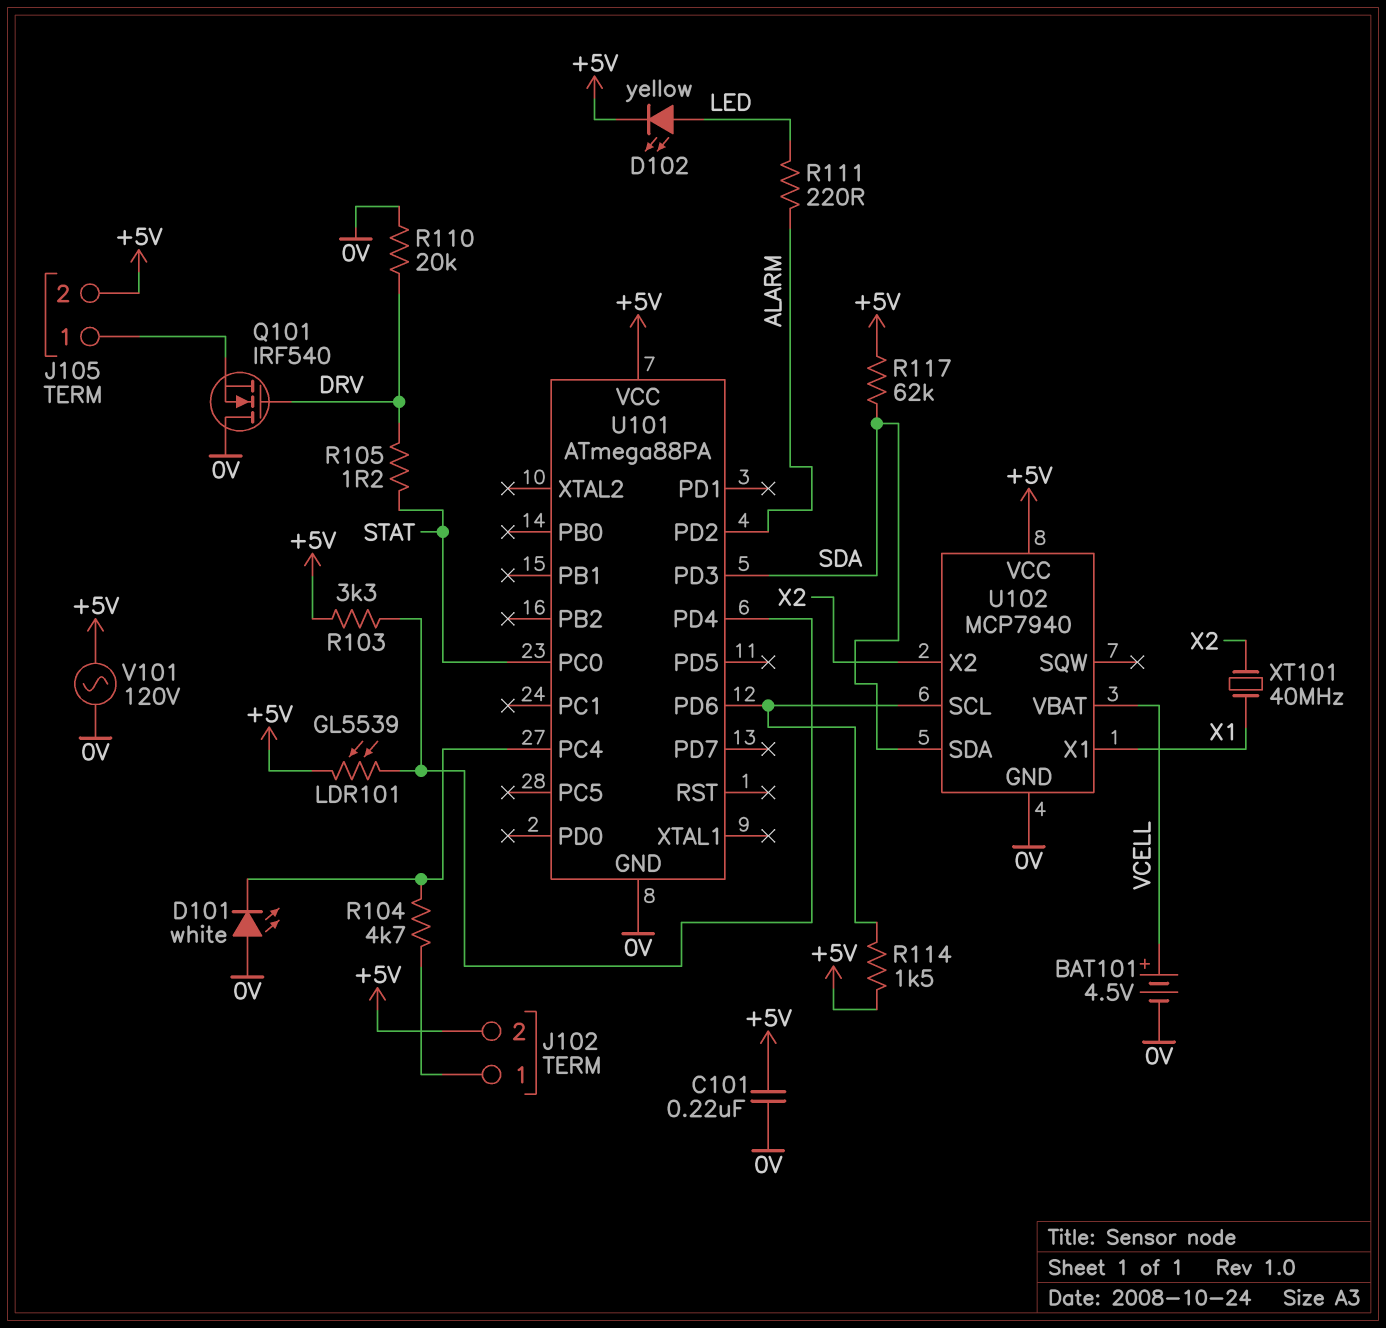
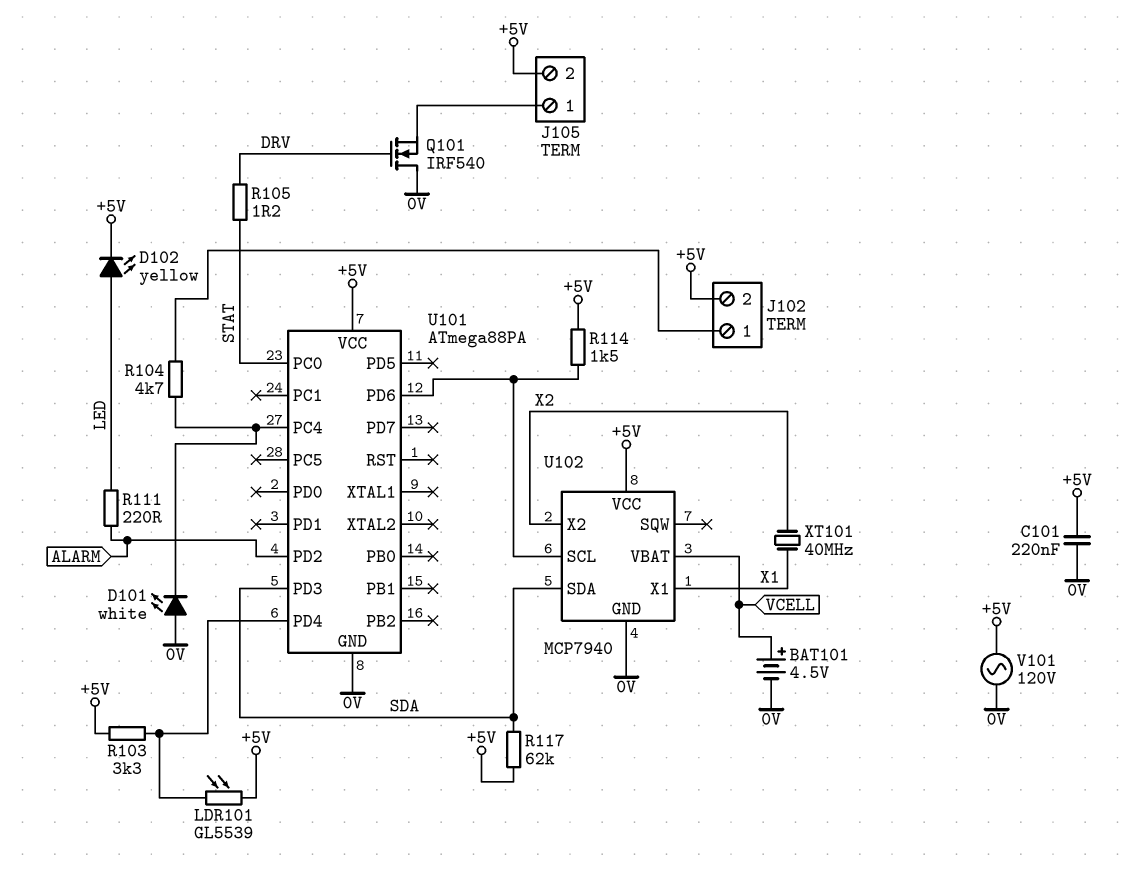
R110: 20k (0V, DRV) -> none

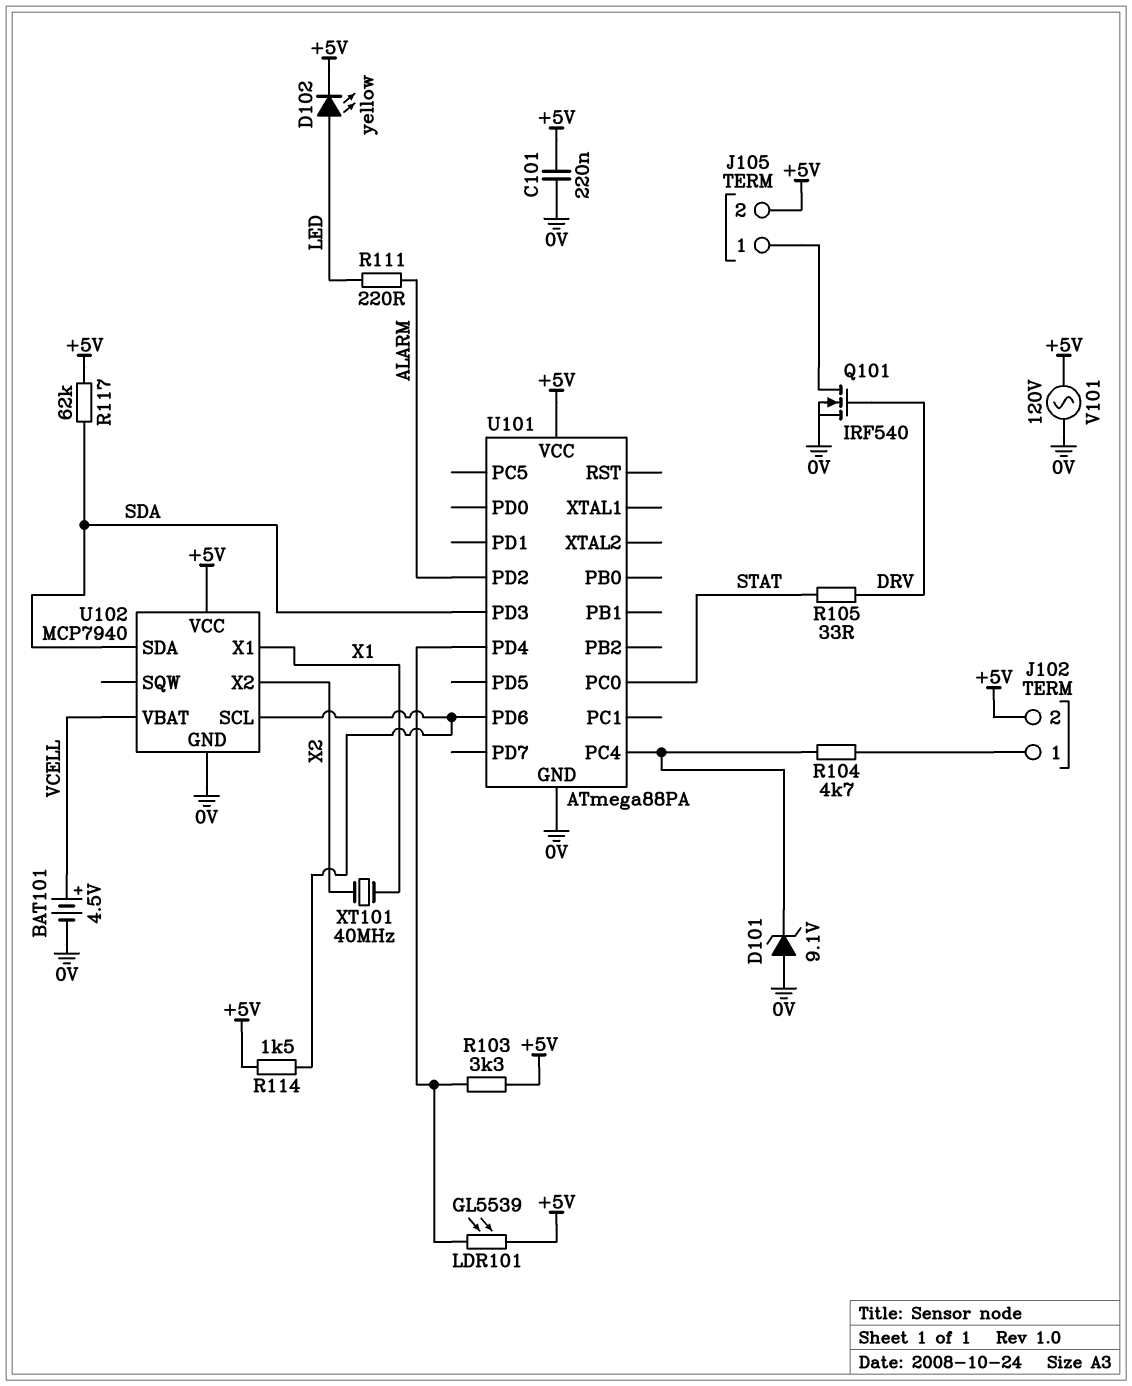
D101: LED white (A 0V, K U101/PC4) -> zener 9.1V (A 0V, K U101/PC4)
Q101: NMOS IRF540 (G DRV, D 0V, S J105/1) -> NMOS IRF540 (G DRV, D J105/1, S 0V)
R105: 1.2 (DRV, STAT) -> 33 (DRV, STAT)

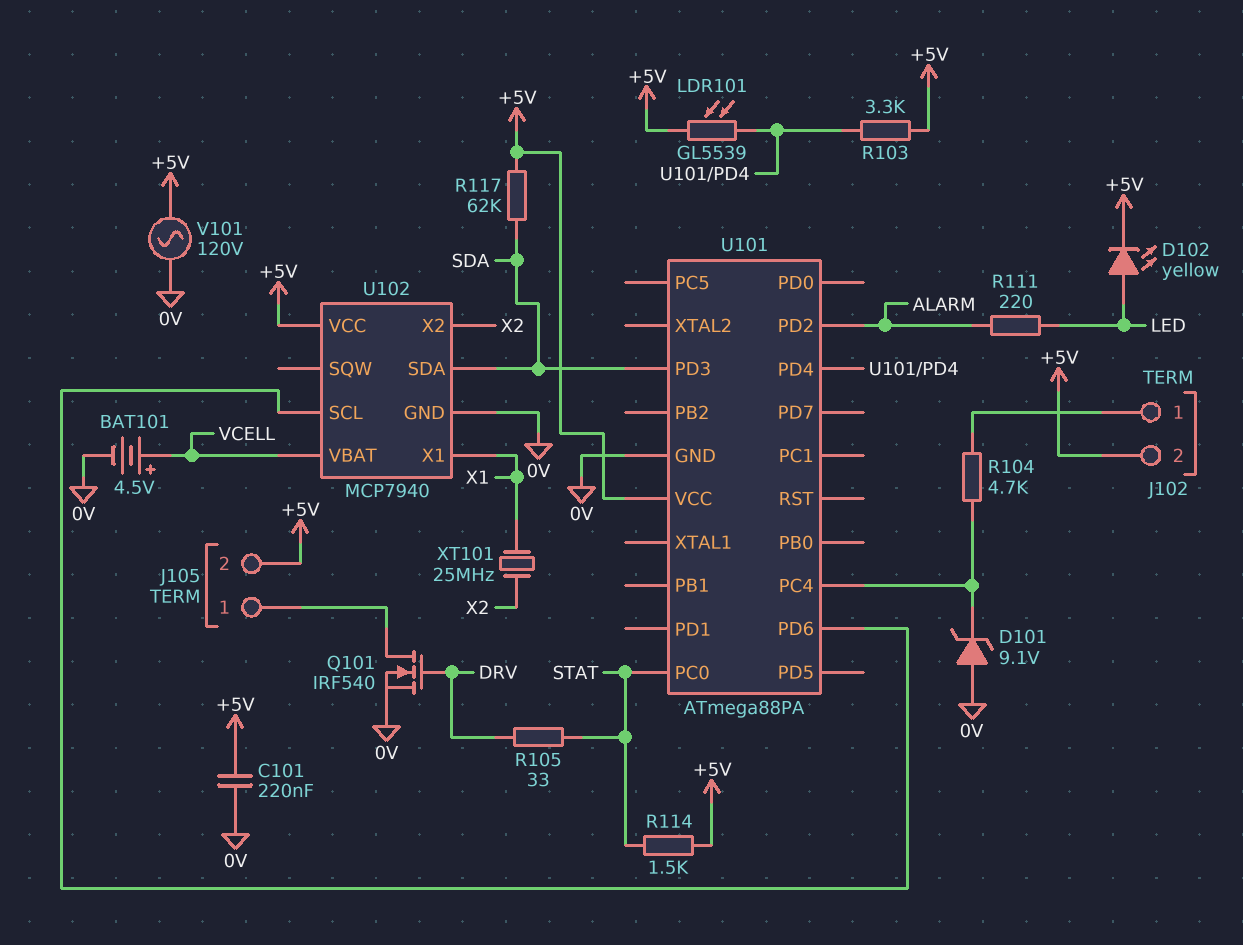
R114: 1.5k (+5V, U101/PD6) -> 1.5k (+5V, STAT)
XT101: 40MHz (X1, X2) -> 25MHz (X1, X2)

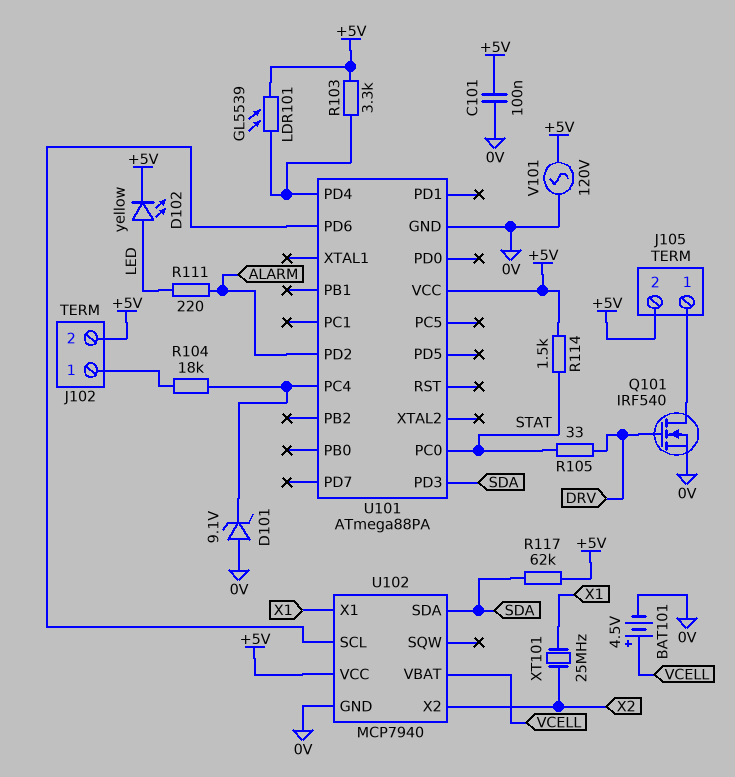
C101: 220nF (+5V, 0V) -> 100nF (+5V, 0V)
R104: 4.7k (J102/1, U101/PC4) -> 18k (J102/1, U101/PC4)

